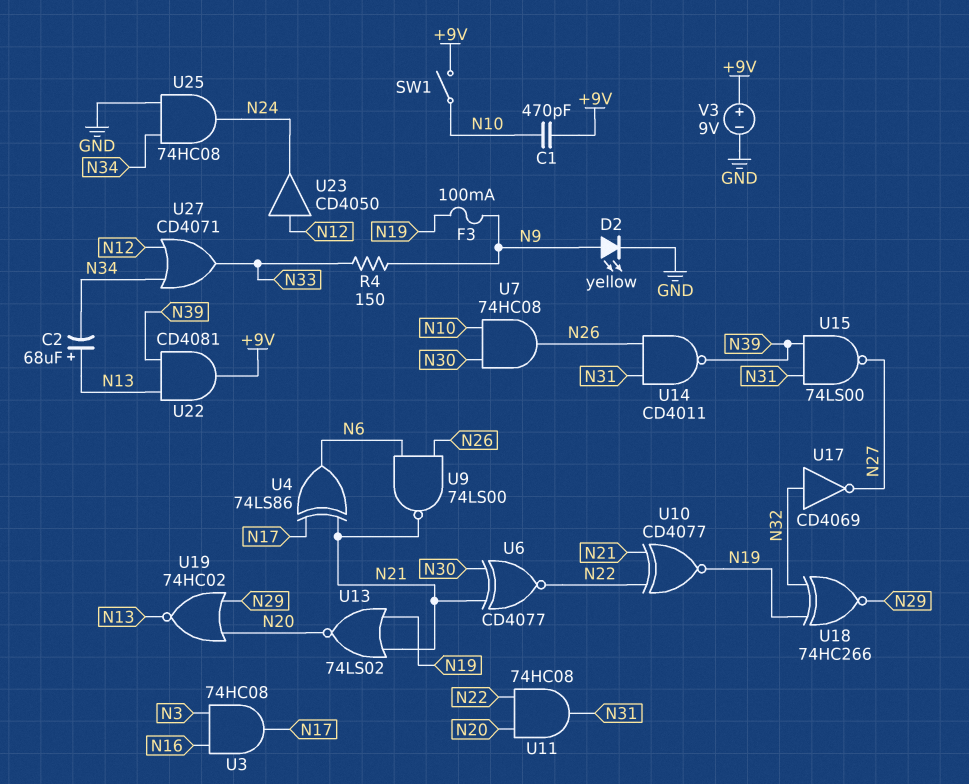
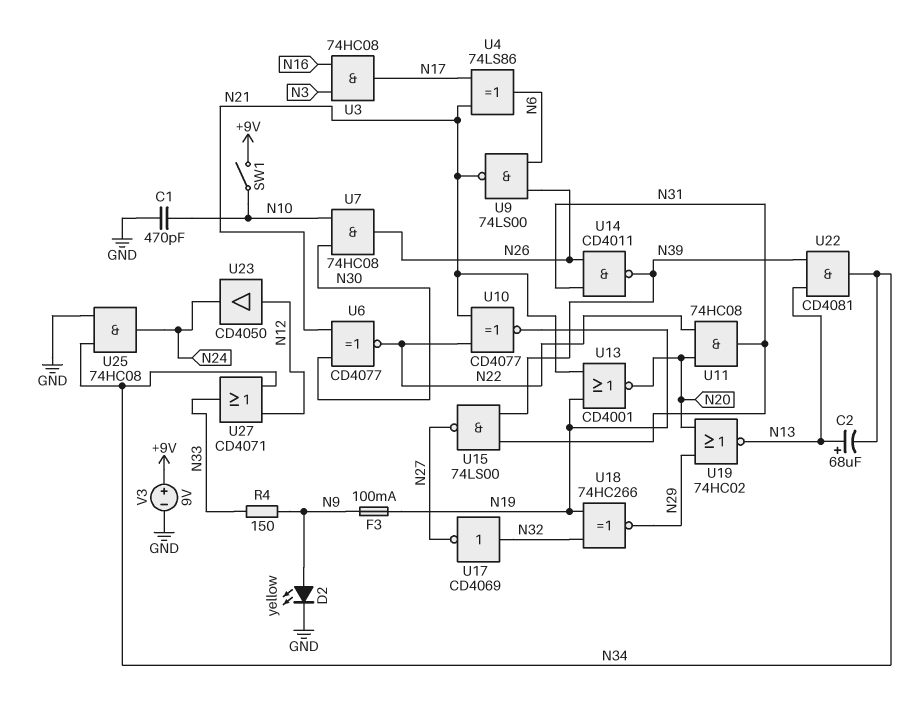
C1: 470pF (+9V, N10) -> 470pF (GND, N10)
U13: NOR 74LS02 (in N19, in N21, out N20) -> NOR CD4001 (in N19, in N21, out N20)
U22: AND CD4081 (in N13, in N39, out +9V) -> AND CD4081 (in N13, in N39, out N34)

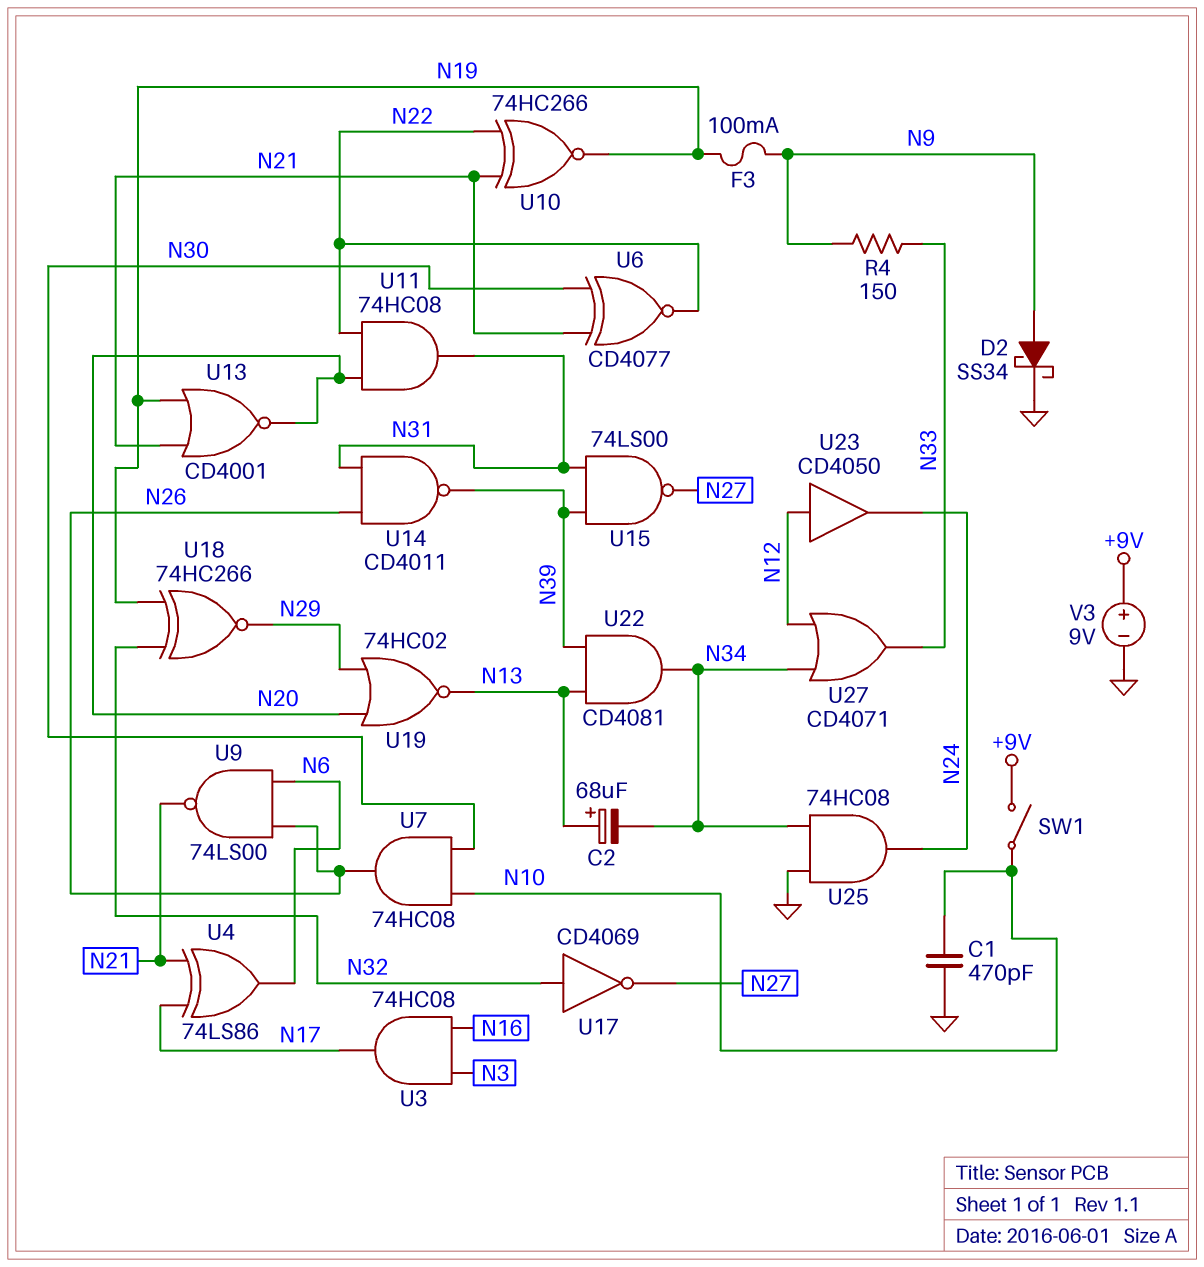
D2: LED yellow (A N9, K GND) -> schottky SS34 (A N9, K GND)
U10: XNOR CD4077 (in N21, in N22, out N19) -> XNOR 74HC266 (in N21, in N22, out N19)

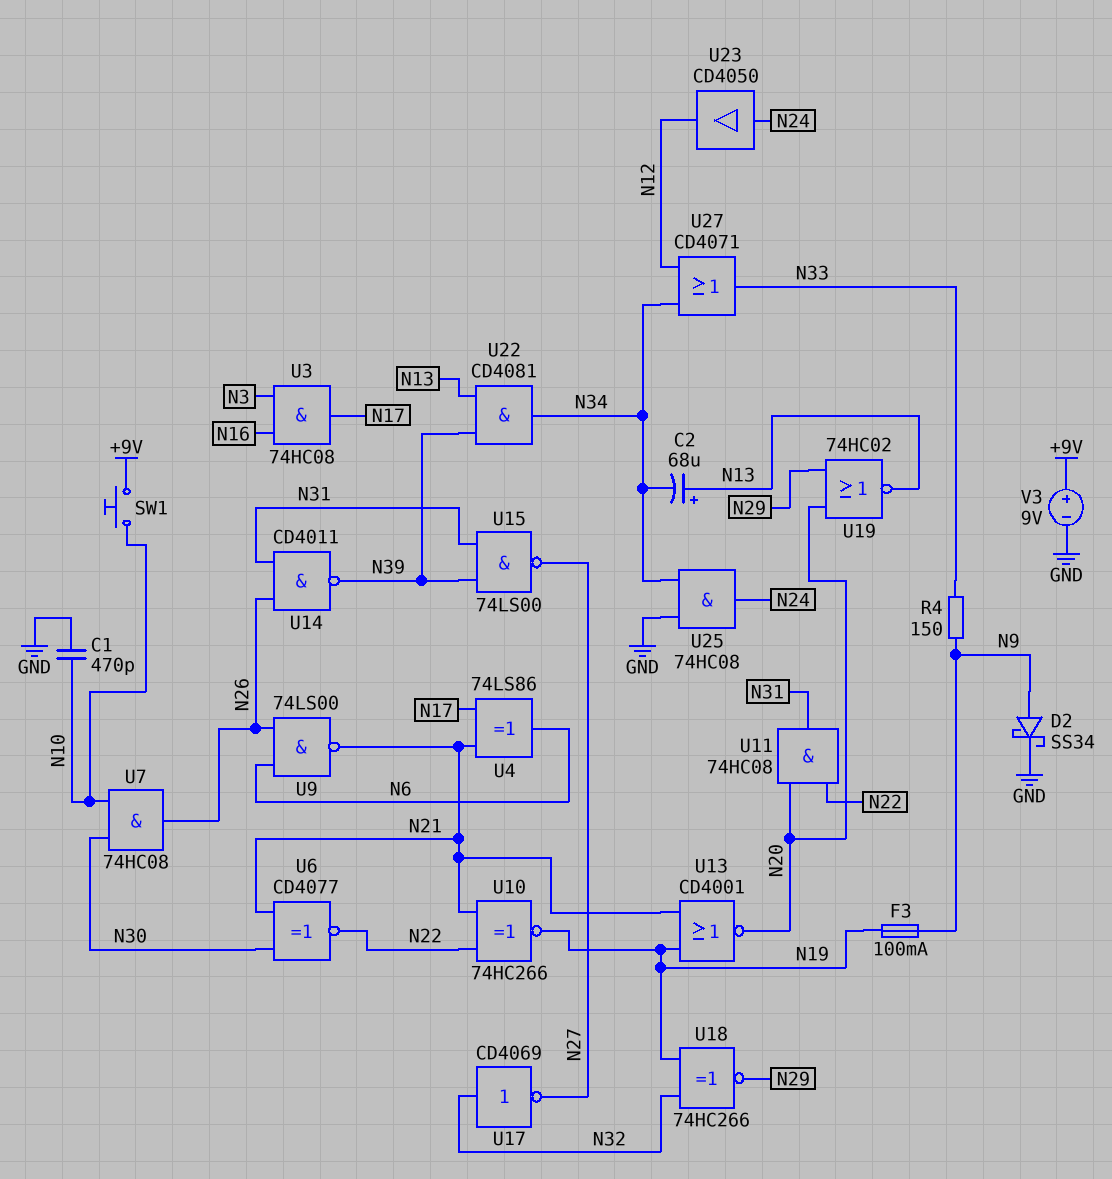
SW1: switch (+9V, N10) -> button (+9V, N10)
U23: buffer CD4050 (in N12, out N24) -> buffer CD4050 (in N24, out N12)

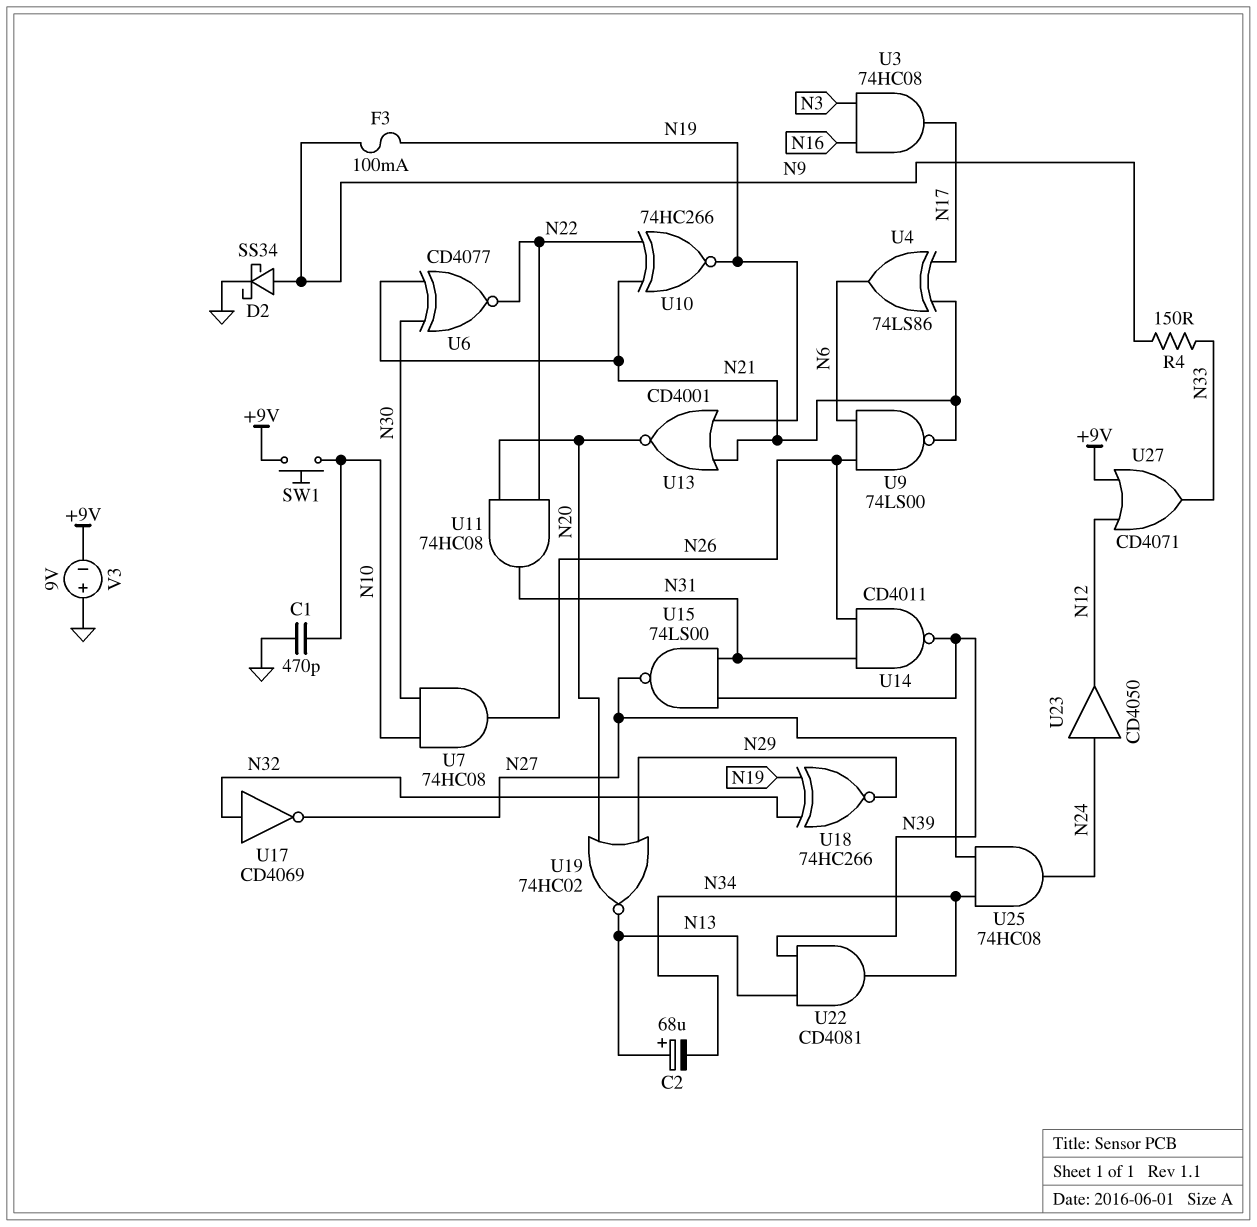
U25: AND 74HC08 (in GND, in N34, out N24) -> AND 74HC08 (in N27, in N34, out N24)
U27: OR CD4071 (in N12, in N34, out N33) -> OR CD4071 (in +9V, in N12, out N33)
V3: 9V (plus +9V, minus GND) -> 9V (plus GND, minus +9V)

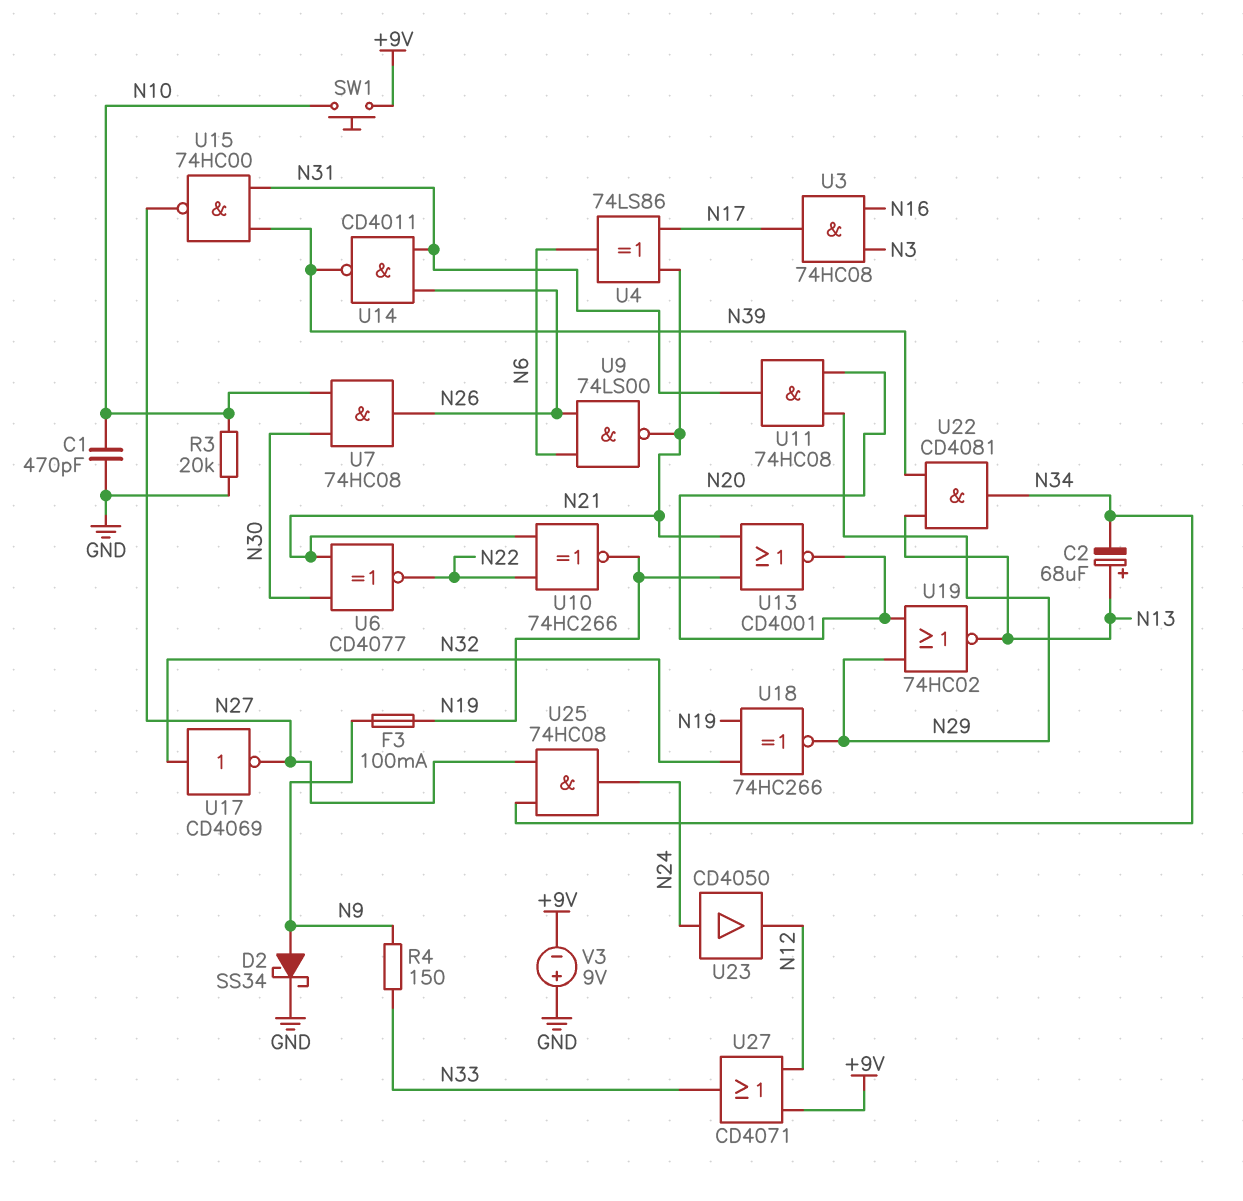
R3: none -> 20k (GND, N10)
U11: AND 74HC08 (in N20, in N22, out N31) -> AND 74HC08 (in N20, in N29, out N31)
U15: NAND 74LS00 (in N31, in N39, out N27) -> NAND 74HC00 (in N31, in N39, out N27)

